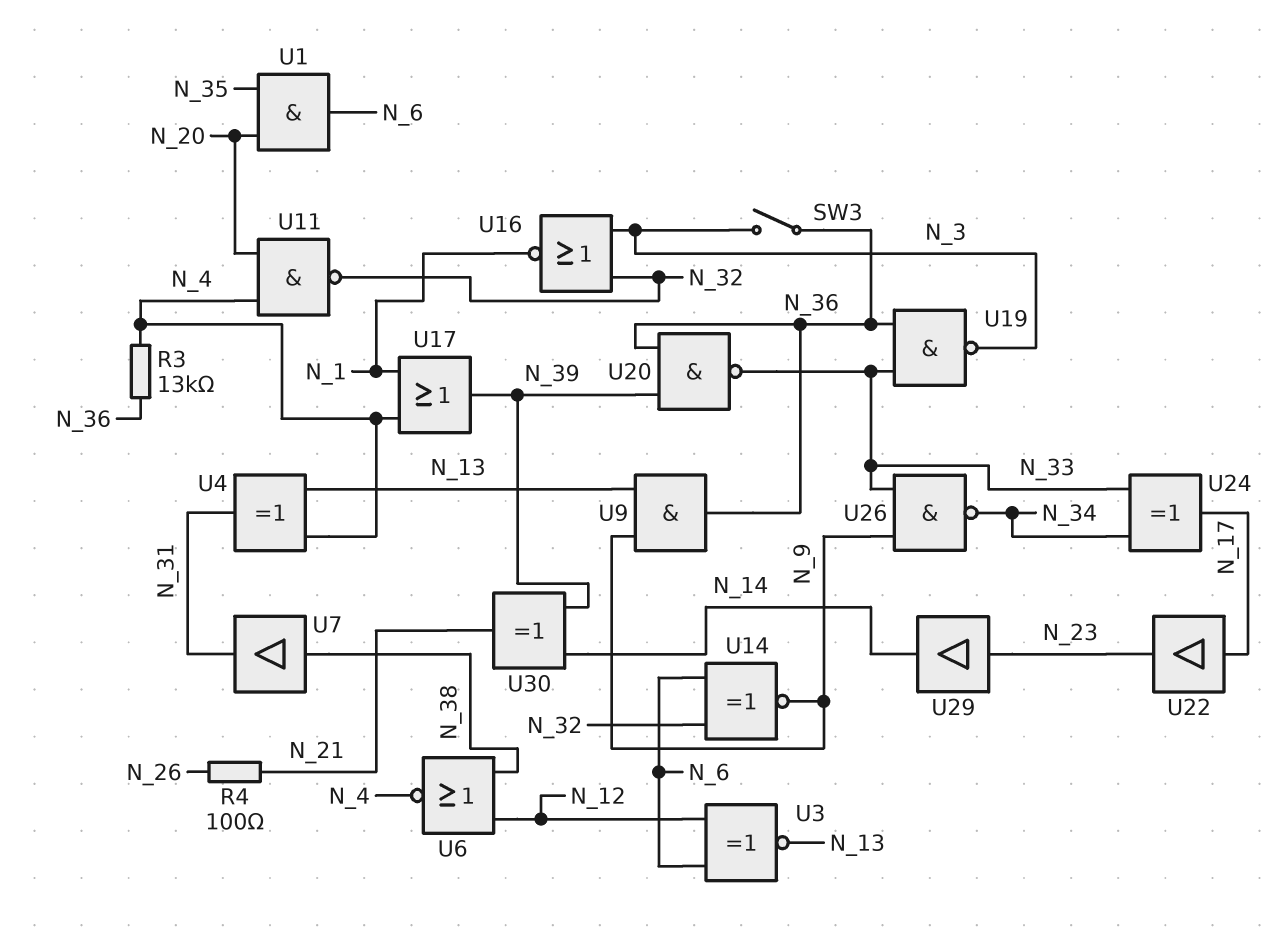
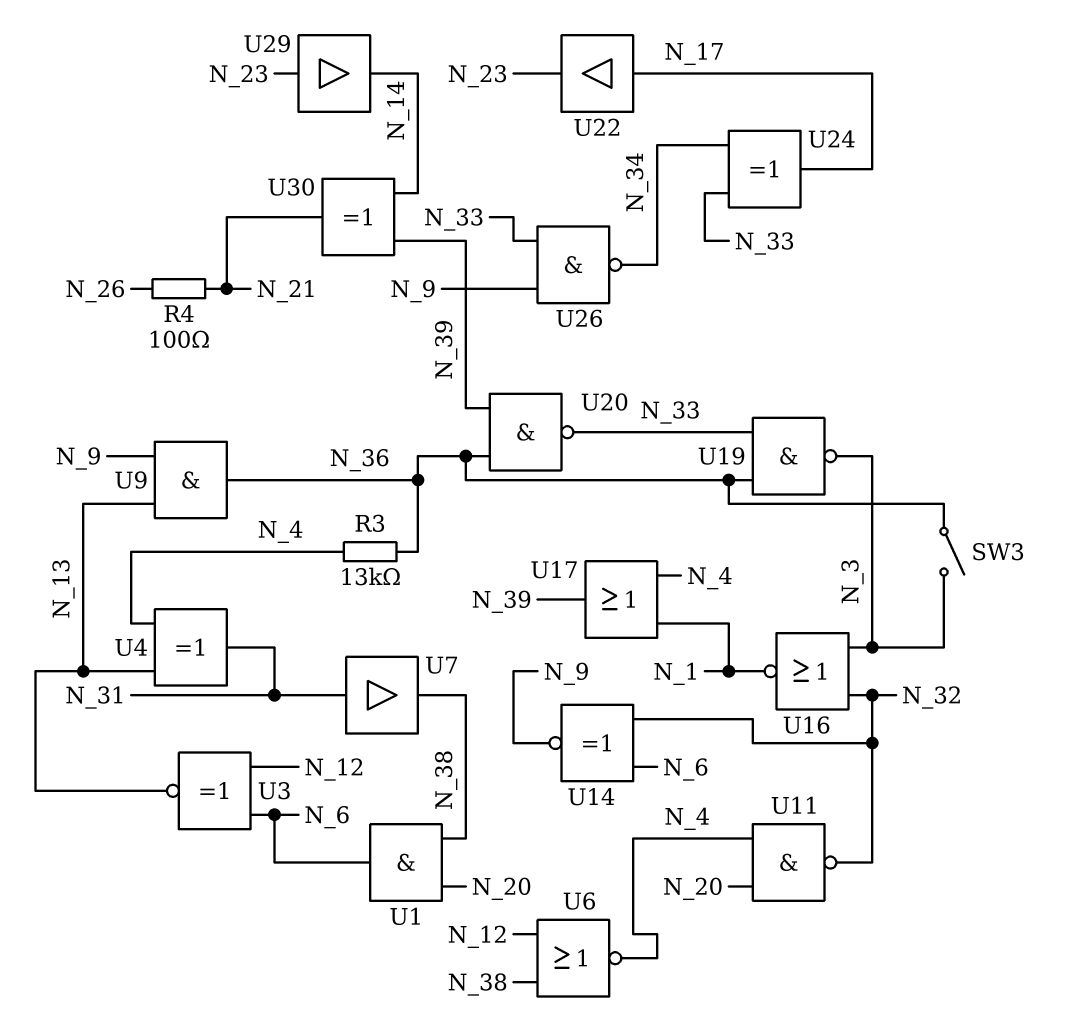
U1: AND (in N_20, in N_35, out N_6) -> AND (in N_20, in N_38, out N_6)
U7: buffer (in N_38, out N_31) -> buffer (in N_31, out N_38)

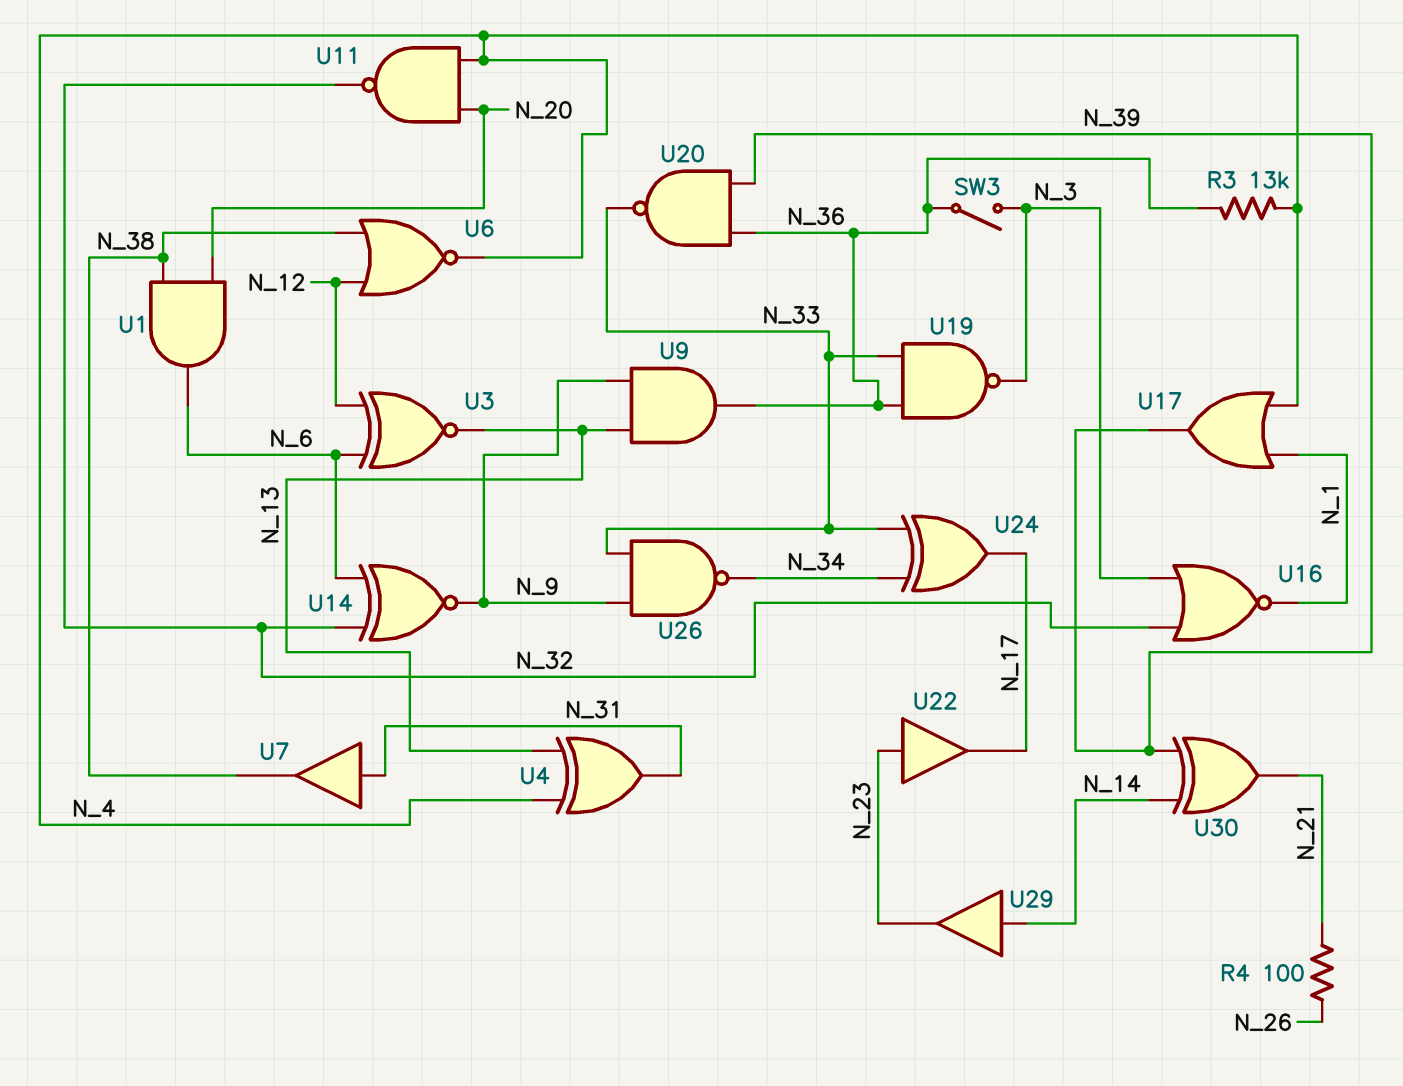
U22: buffer (in N_17, out N_23) -> buffer (in N_23, out N_17)
U29: buffer (in N_23, out N_14) -> buffer (in N_14, out N_23)

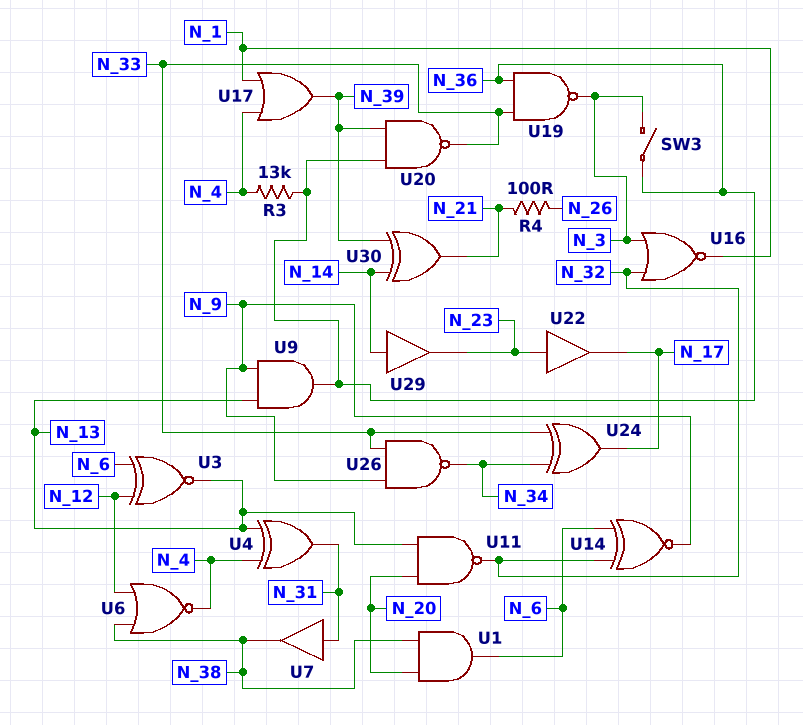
U11: NAND (in N_4, in N_20, out N_32) -> NAND (in N_13, in N_20, out N_32)

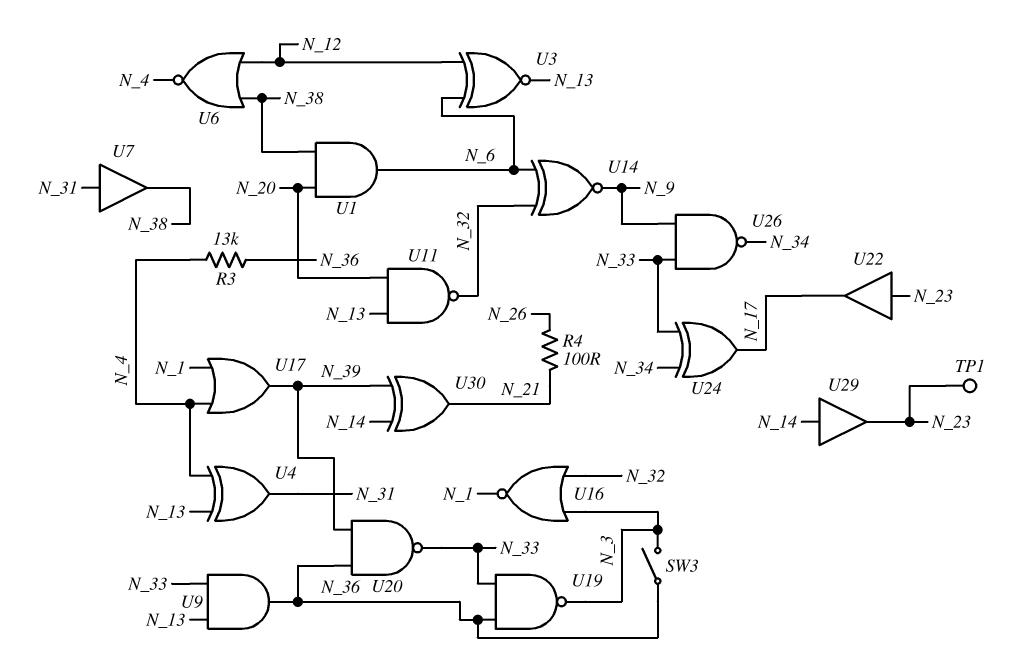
TP1: none -> test point (N_23)
U9: AND (in N_9, in N_13, out N_36) -> AND (in N_13, in N_33, out N_36)

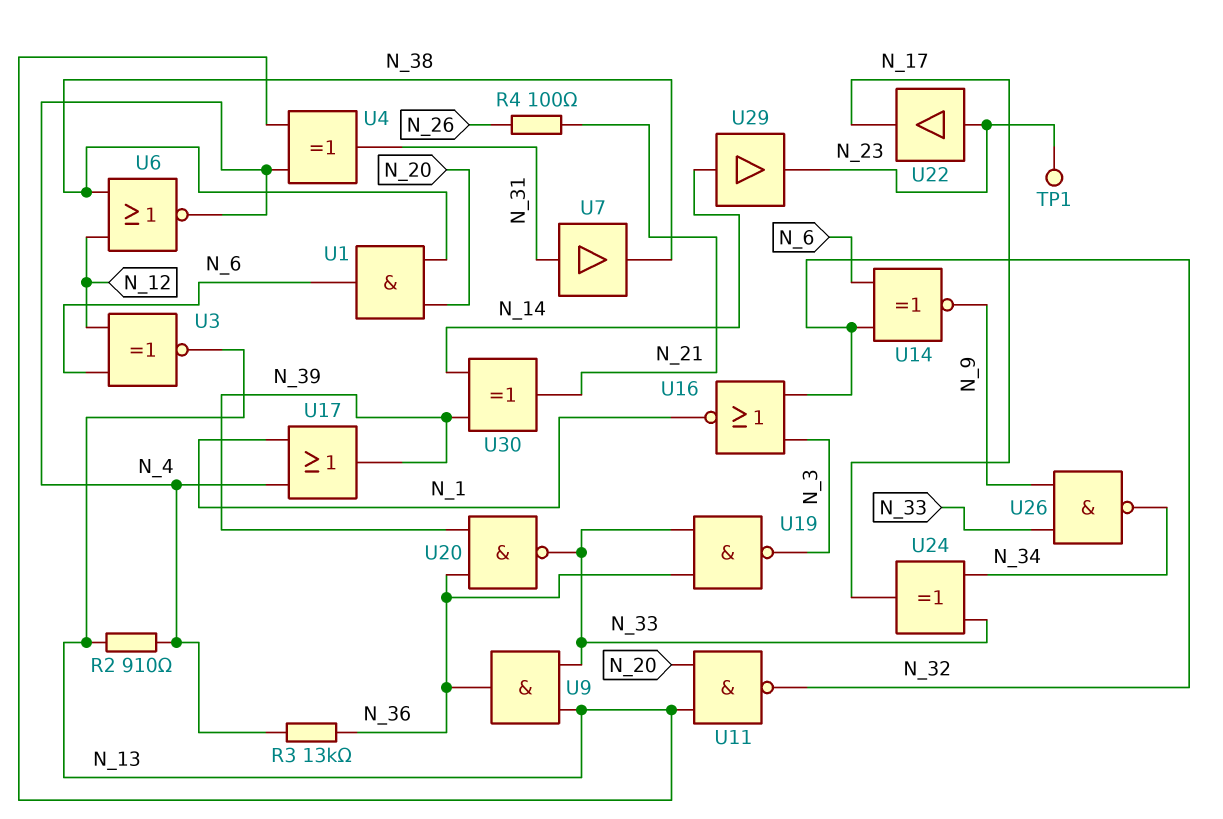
R2: none -> 910 (N_4, N_13)
SW3: switch (N_3, N_36) -> none

